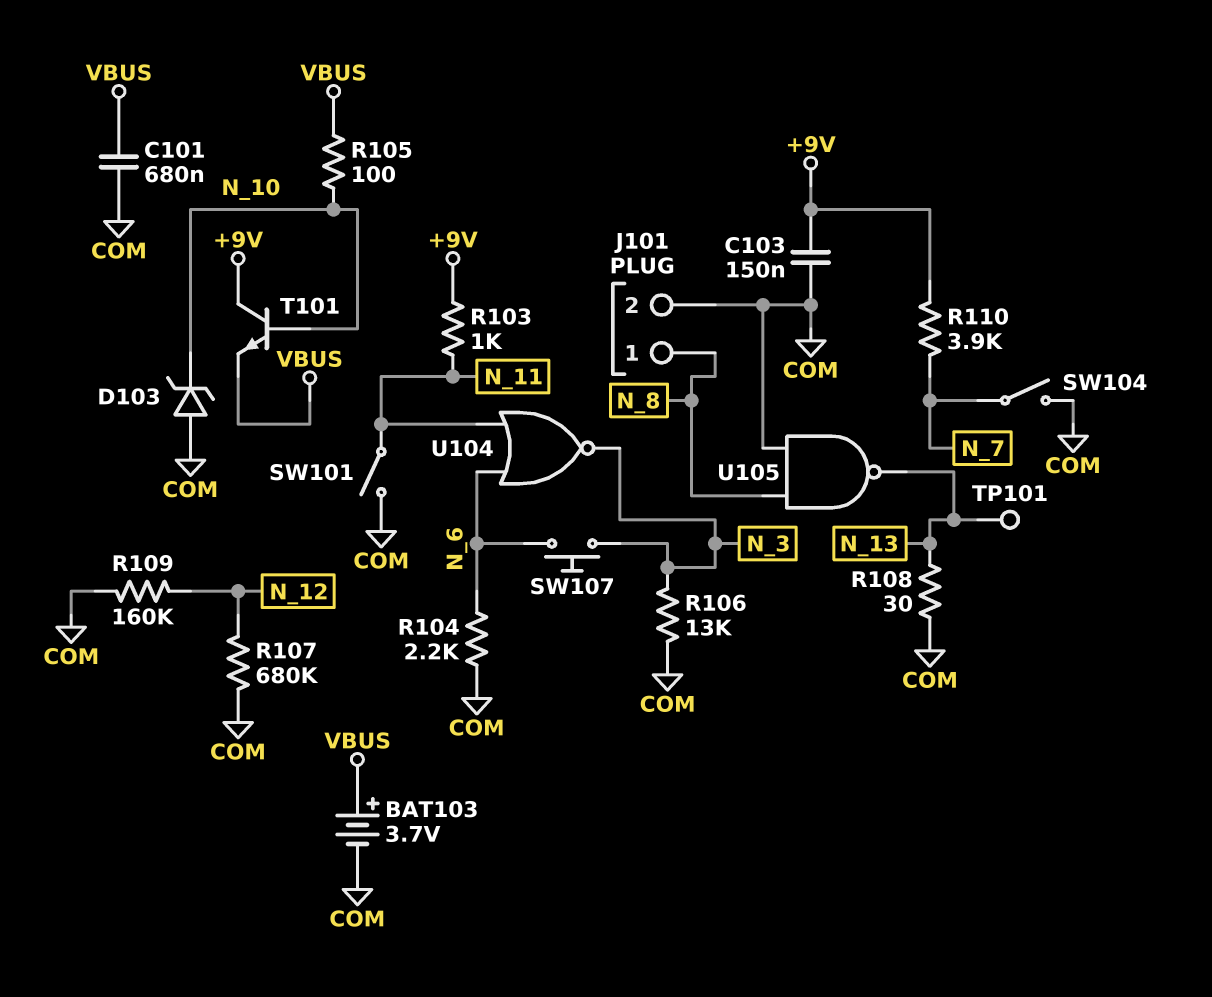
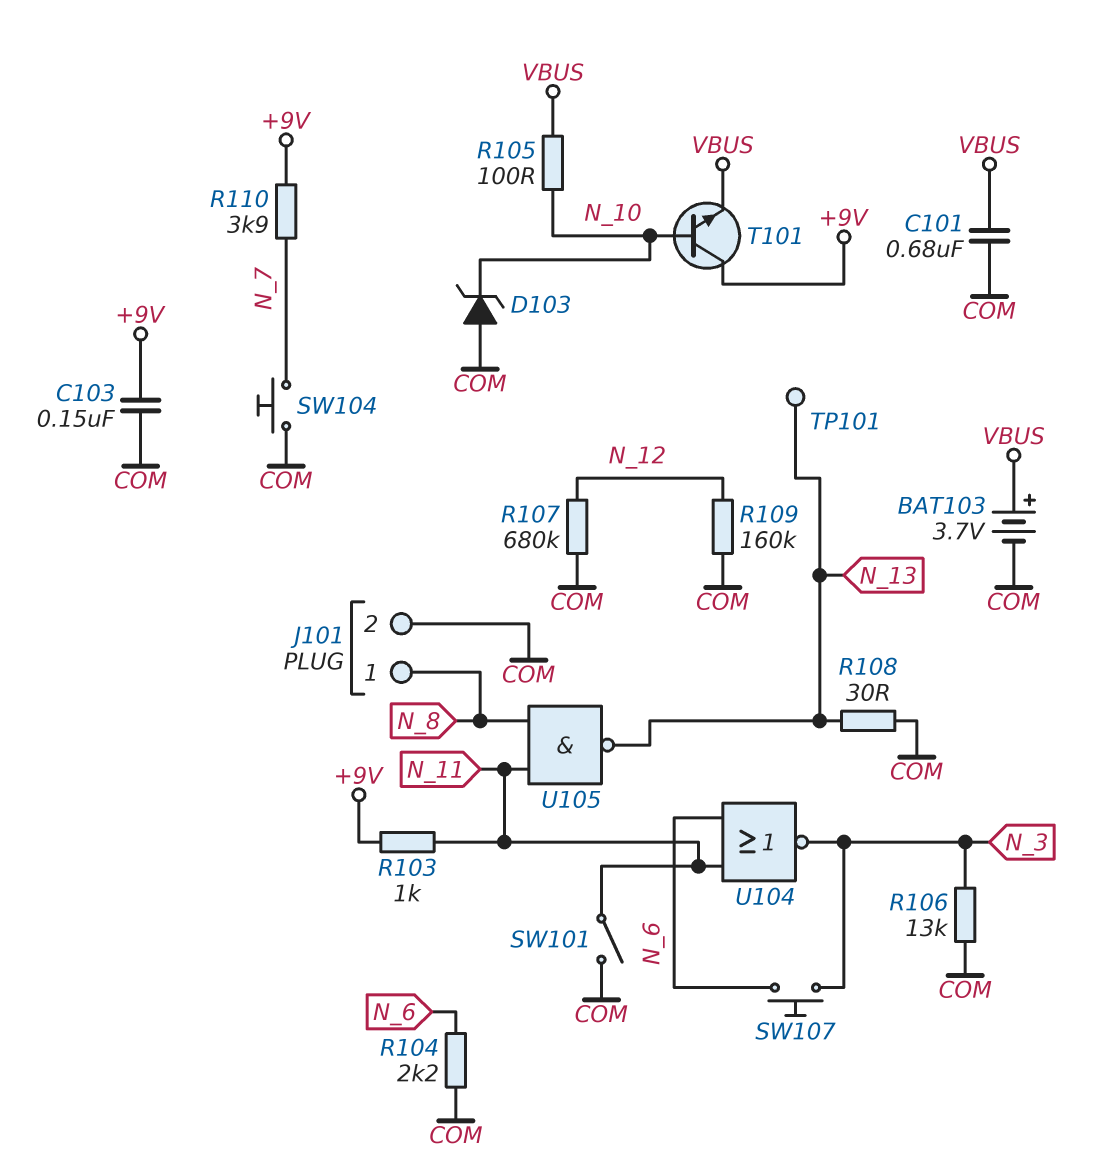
SW104: switch (COM, N_7) -> button (COM, N_7)
U105: NAND (in COM, in N_8, out N_13) -> NAND (in N_8, in N_11, out N_13)

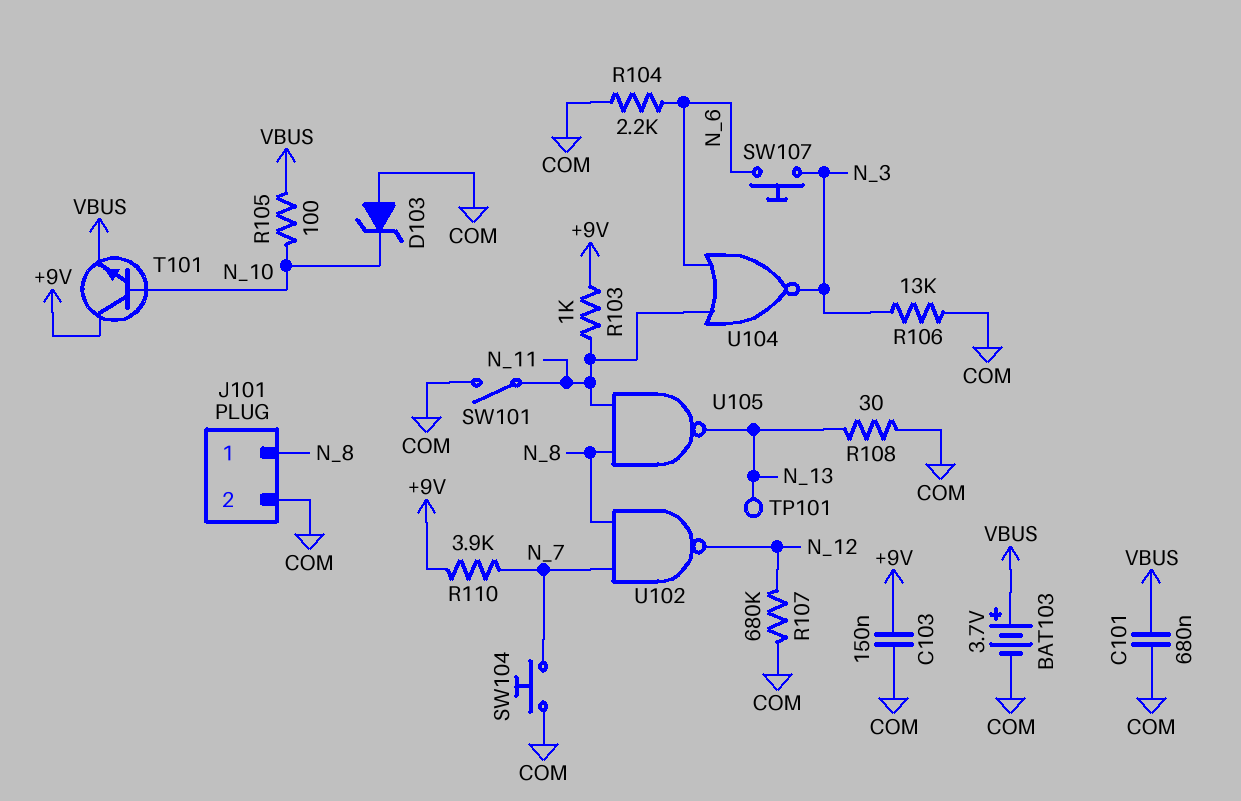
R109: 160k (COM, N_12) -> none
U102: none -> NAND (in N_7, in N_8, out N_12)

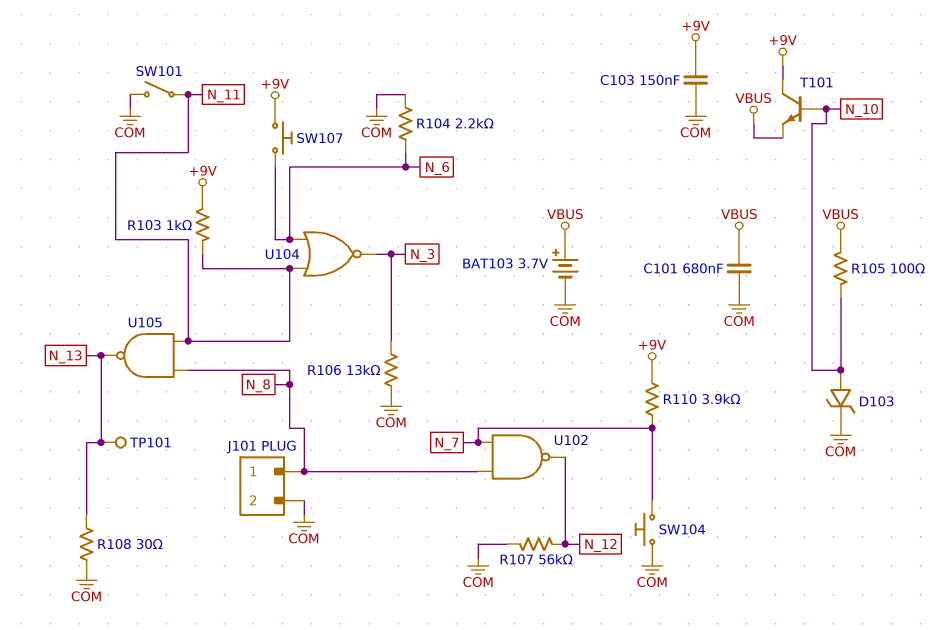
D103: zener (A COM, K N_10) -> zener (A N_10, K COM)
R107: 680k (COM, N_12) -> 56k (COM, N_12)
SW107: button (N_3, N_6) -> button (+9V, N_6)

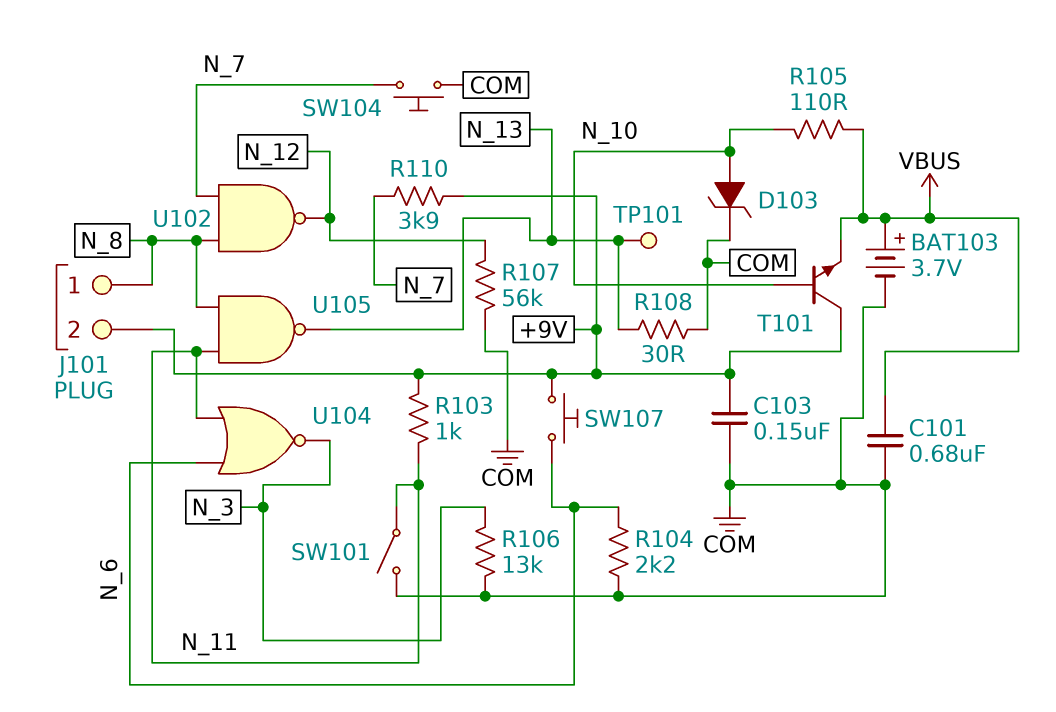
J101 pin 2: COM -> +9V
R105: 100 (N_10, VBUS) -> 110 (N_10, VBUS)

